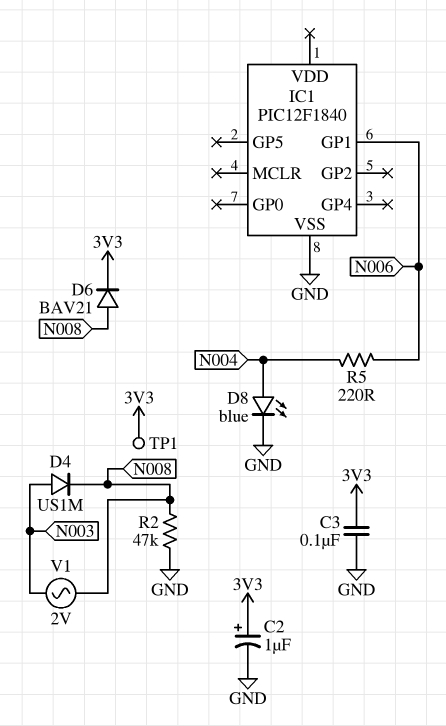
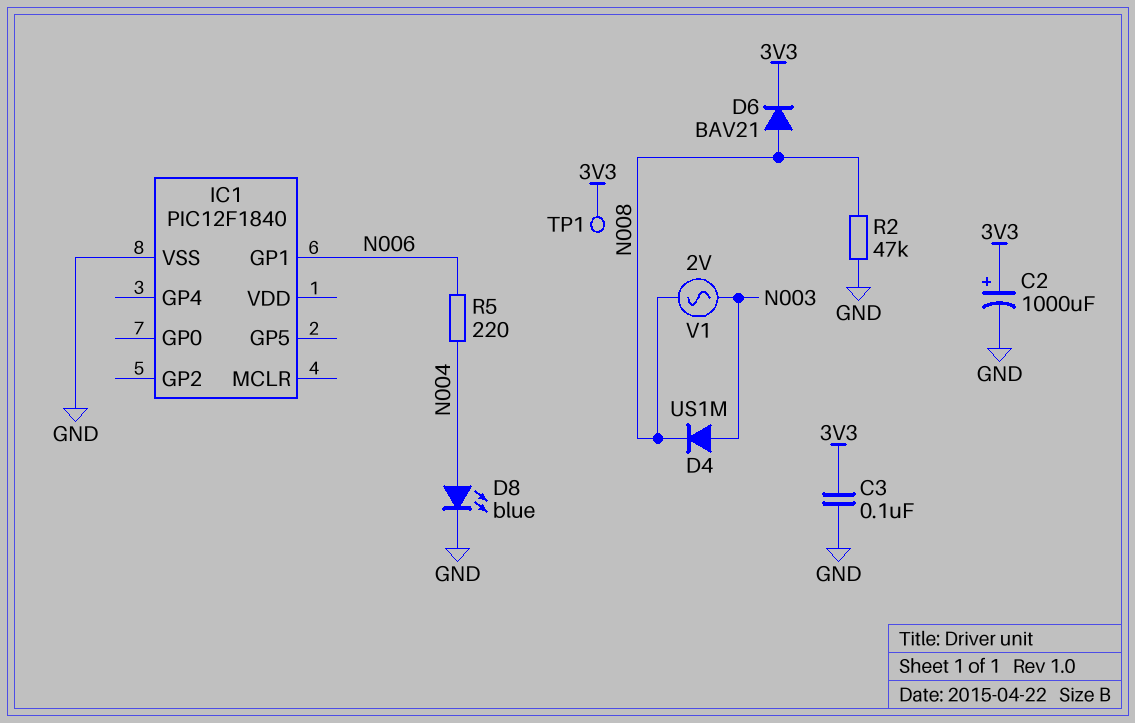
C2: 1uF (plus 3V3, minus GND) -> 1000uF (plus 3V3, minus GND)

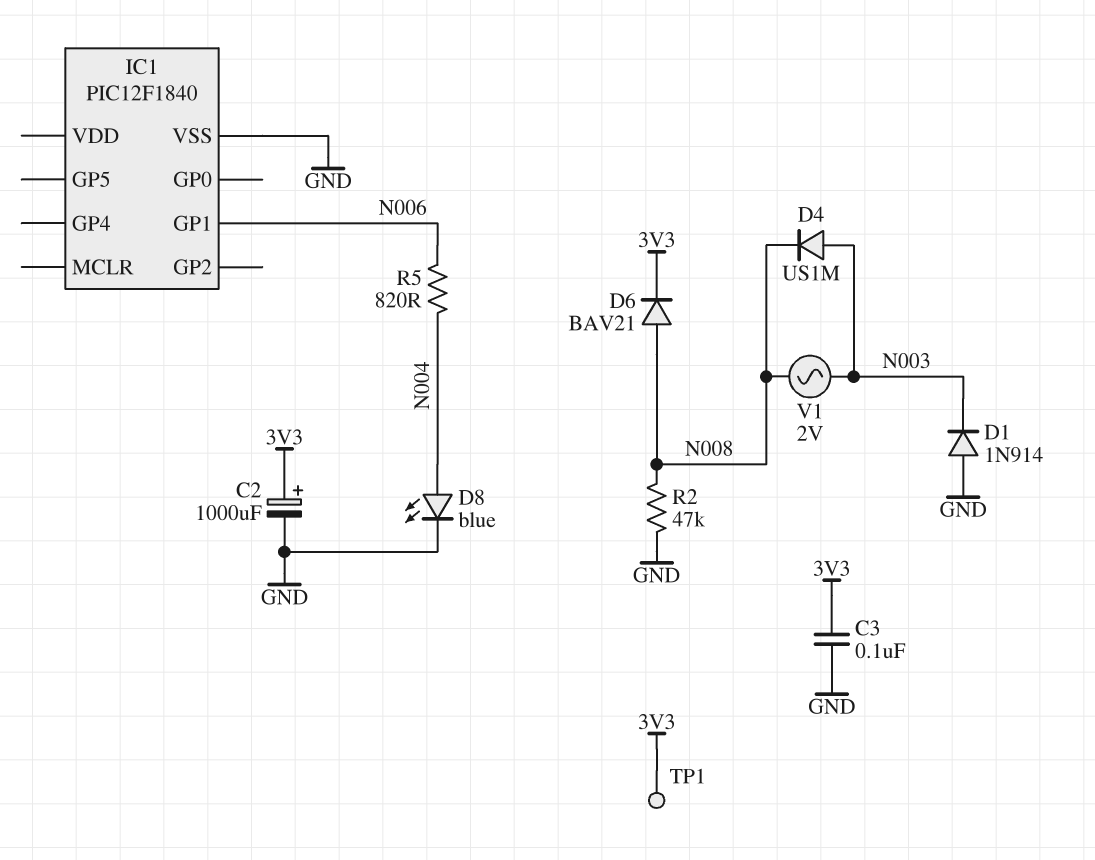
D1: none -> diode 1N914 (A GND, K N003)
R5: 220 (N004, N006) -> 820 (N004, N006)

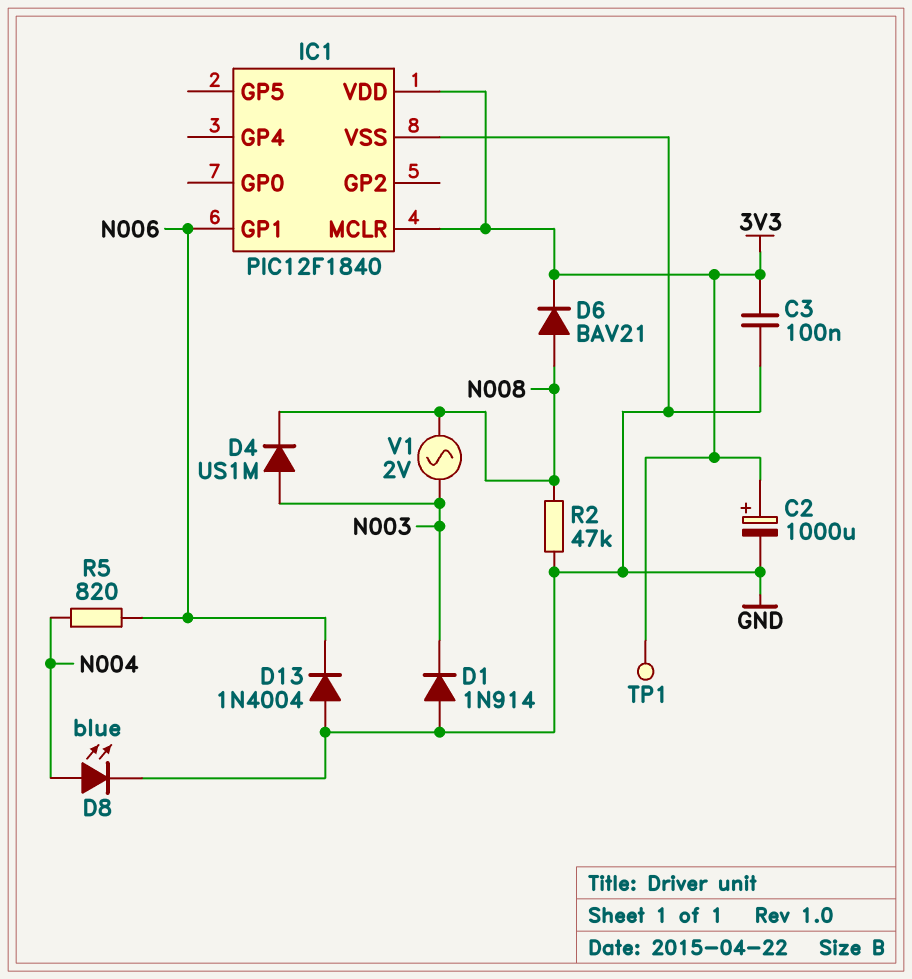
D13: none -> diode 1N4004 (A GND, K N006)
IC1 pin MCLR: none -> 3V3
IC1 pin VDD: none -> 3V3

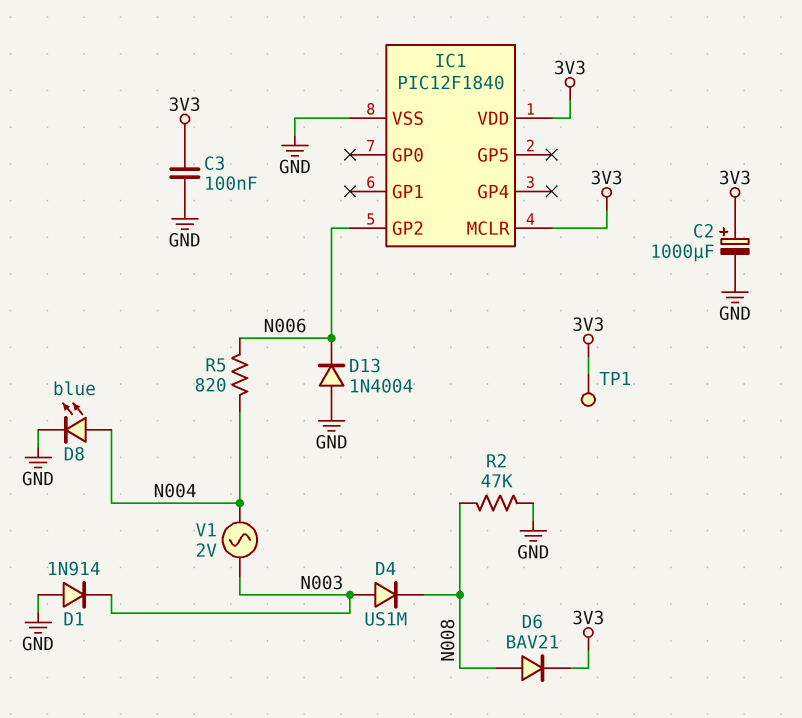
IC1 pin GP1: N006 -> none
IC1 pin GP2: none -> N006
V1: AC 2V (N003, N008) -> AC 2V (N003, N004)

